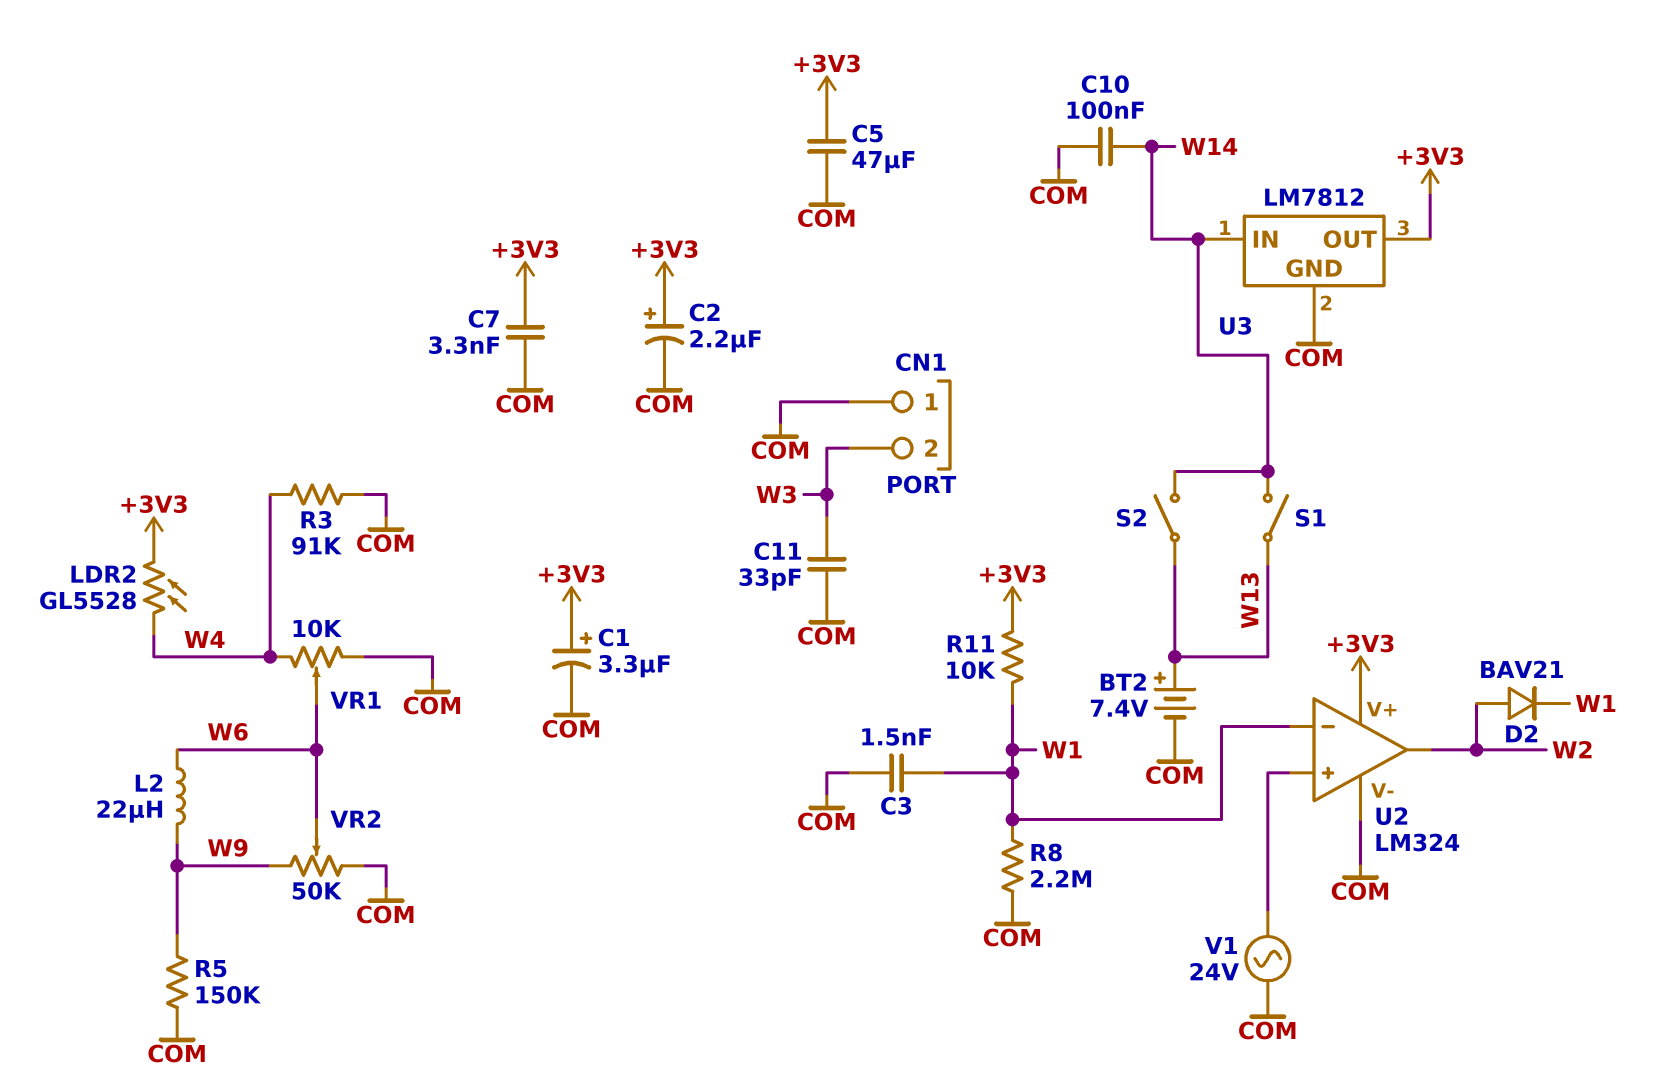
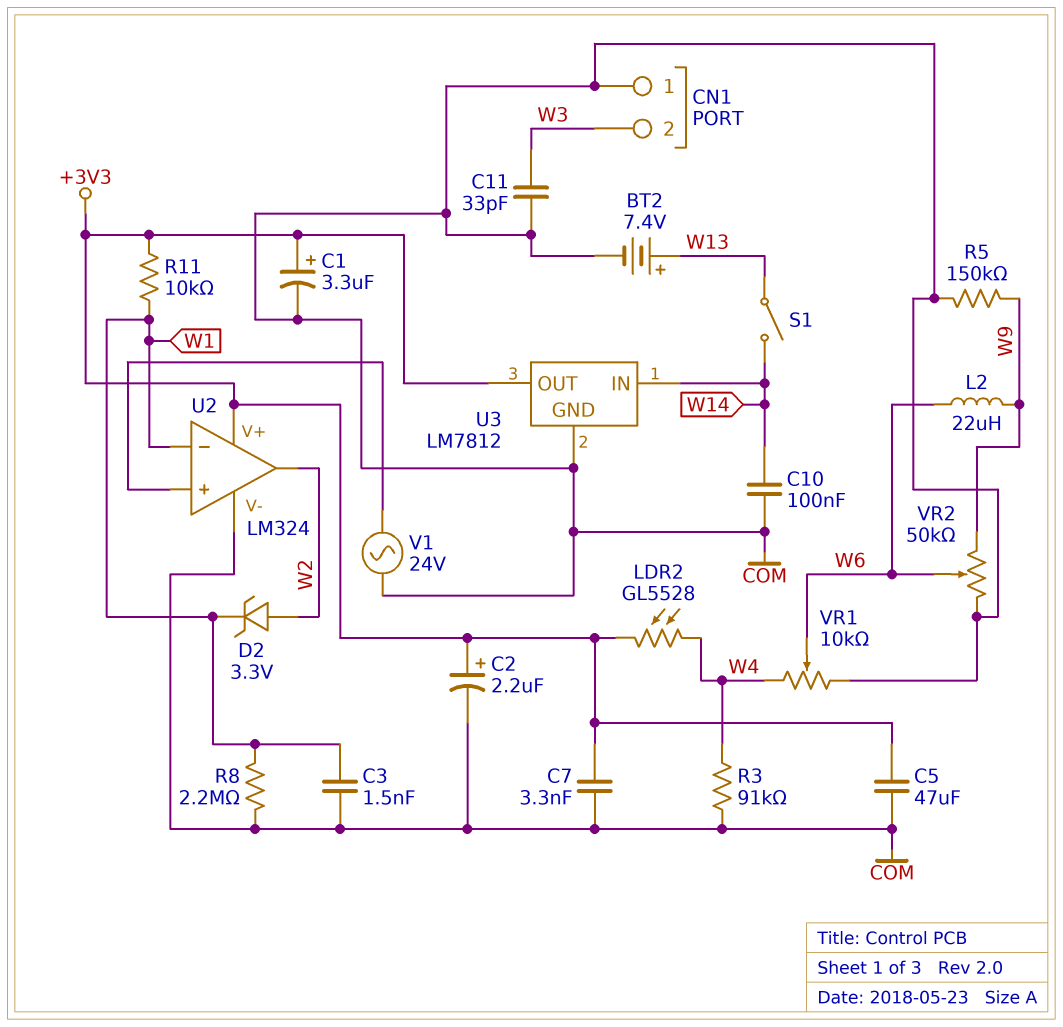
D2: diode BAV21 (A W2, K W1) -> zener 3.3V (A W2, K W1)
S2: switch (W13, W14) -> none

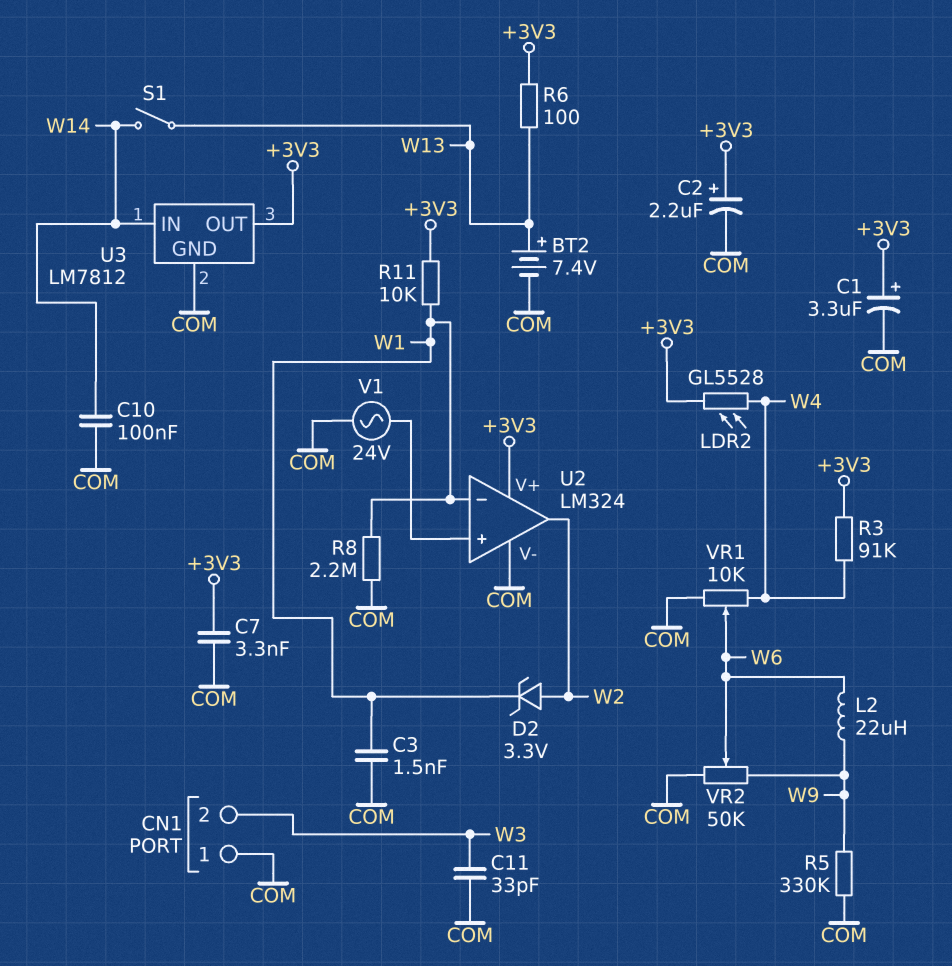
C5: 47uF (+3V3, COM) -> none
R3: 91k (COM, W4) -> 91k (+3V3, W4)
R5: 150k (COM, W9) -> 330k (COM, W9)
R6: none -> 100 (+3V3, W13)

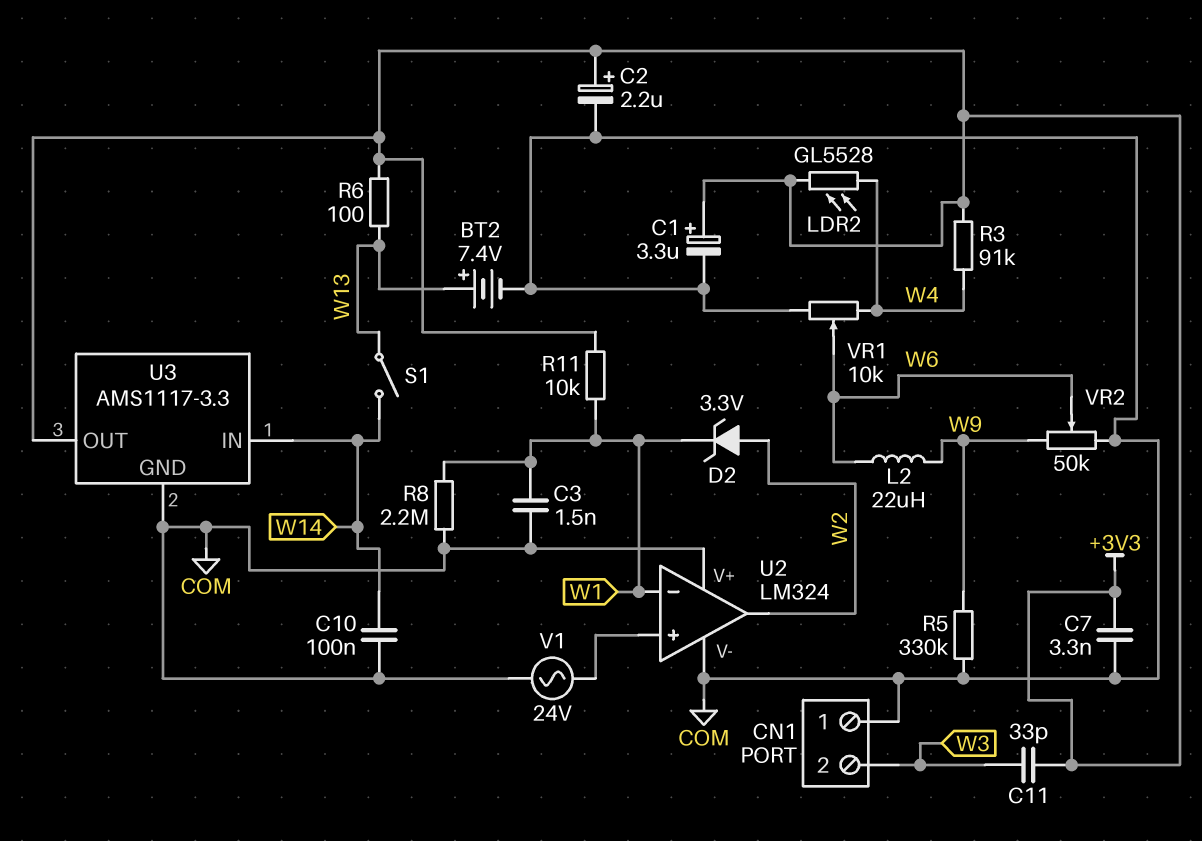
C11: 33pF (COM, W3) -> 33pF (+3V3, W3)
U2 pin V+: +3V3 -> COM
U3: LM7812 -> AMS1117-3.3

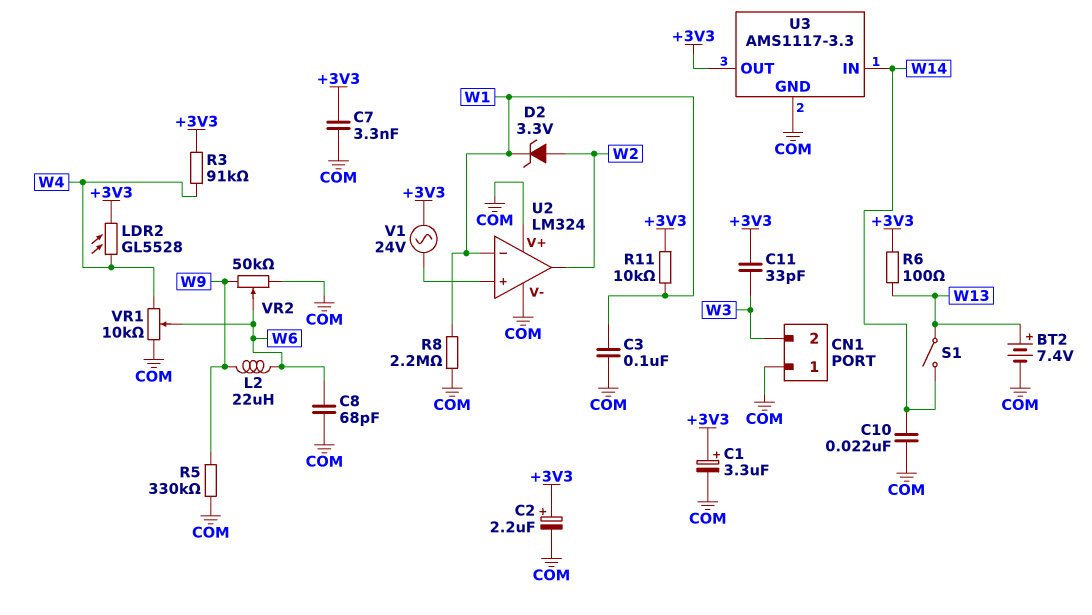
C3: 1.5nF (COM, W1) -> 100nF (COM, W1)
C8: none -> 68pF (COM, W6)
C10: 100nF (COM, W14) -> 22nF (COM, W14)
V1: AC 24V (COM, U2/in+) -> AC 24V (+3V3, U2/in+)

